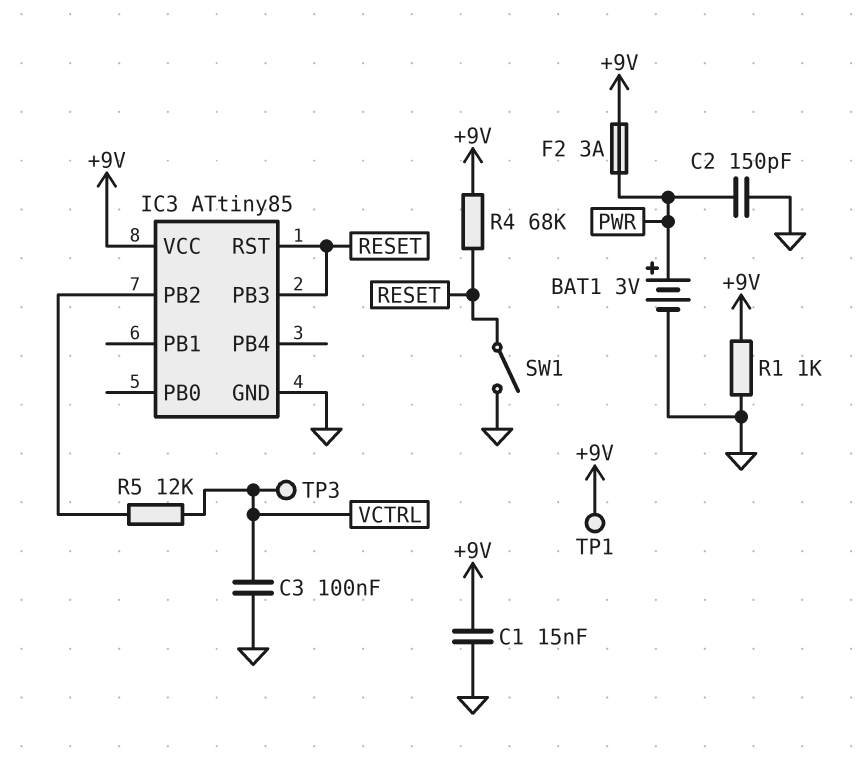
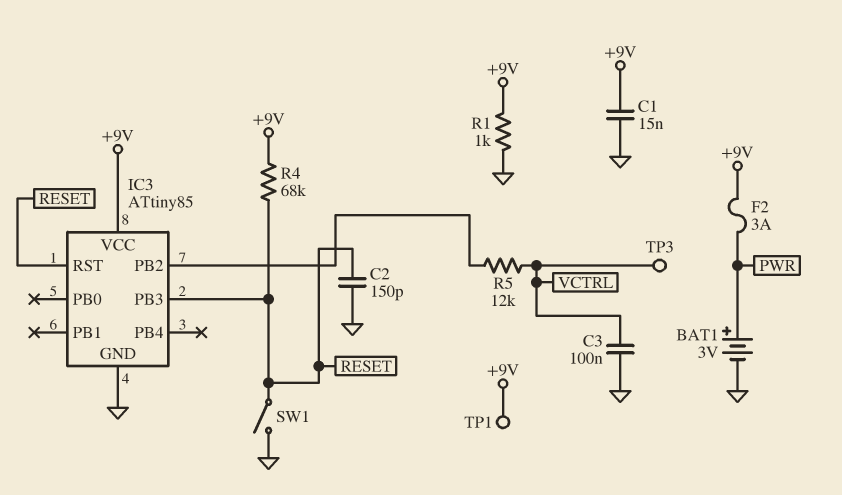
C2: 150pF (GND, PWR) -> 150pF (GND, RESET)

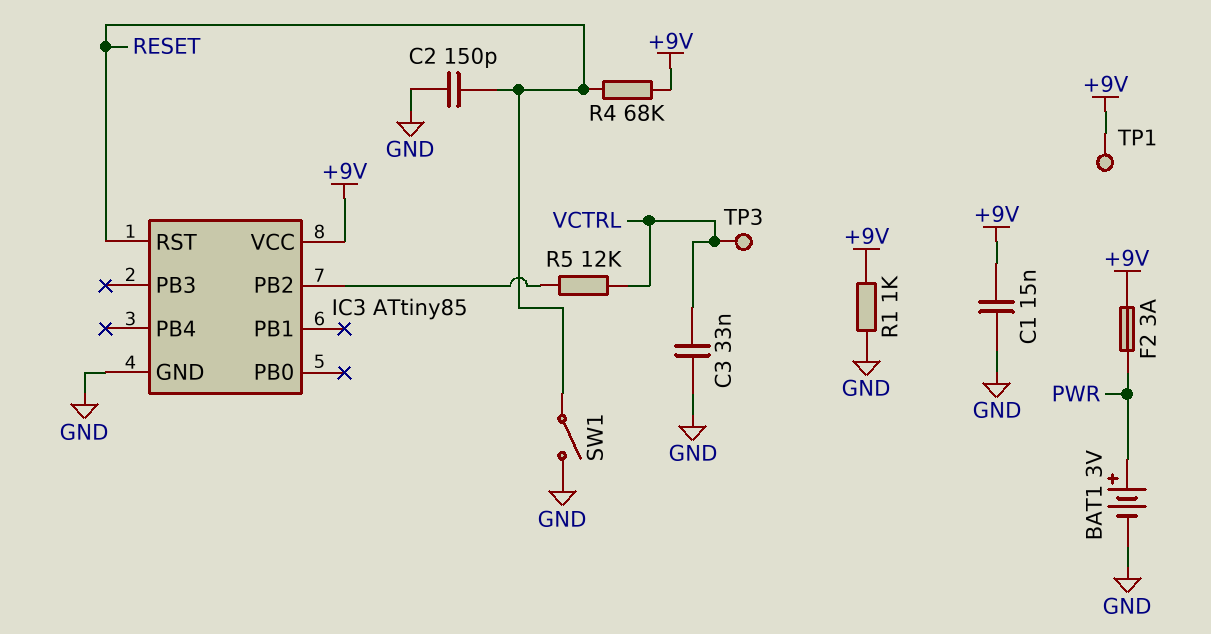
C3: 100nF (GND, VCTRL) -> 33nF (GND, VCTRL)
IC3 pin PB3: RESET -> none

